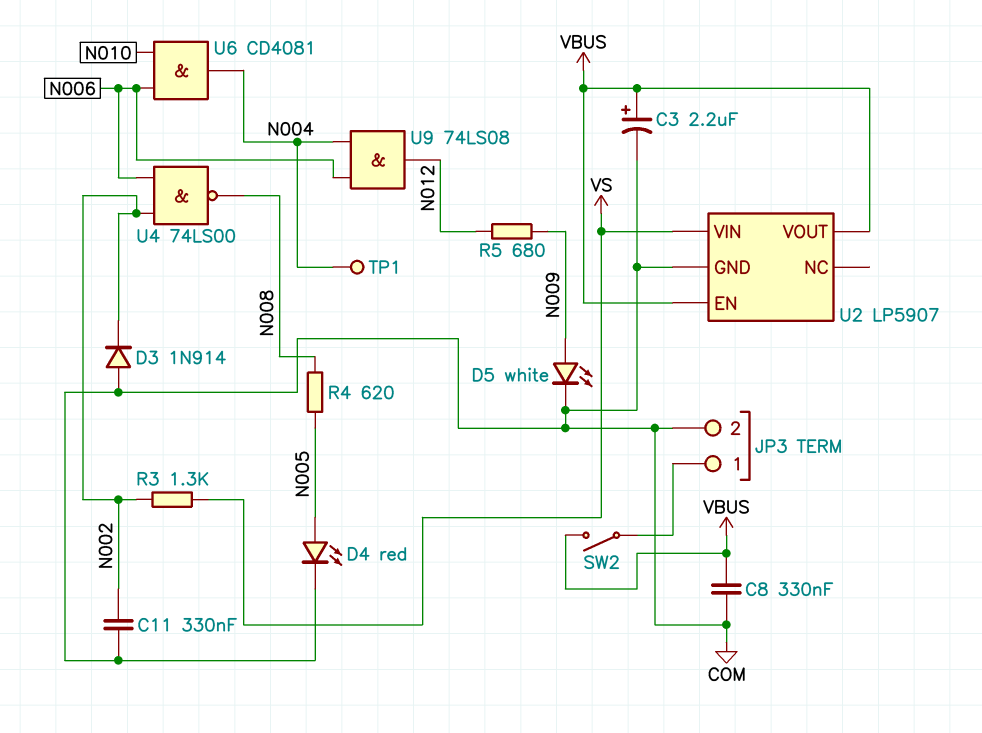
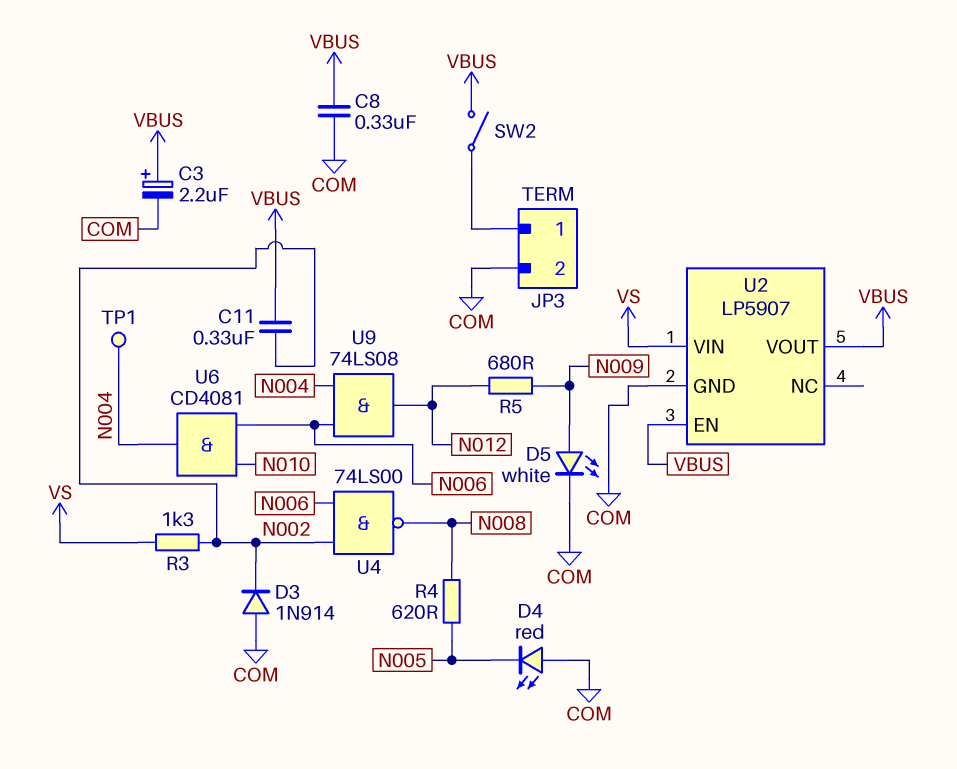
C11: 330nF (COM, N002) -> 330nF (N002, VBUS)
D4: LED red (A N005, K COM) -> LED red (A COM, K N005)

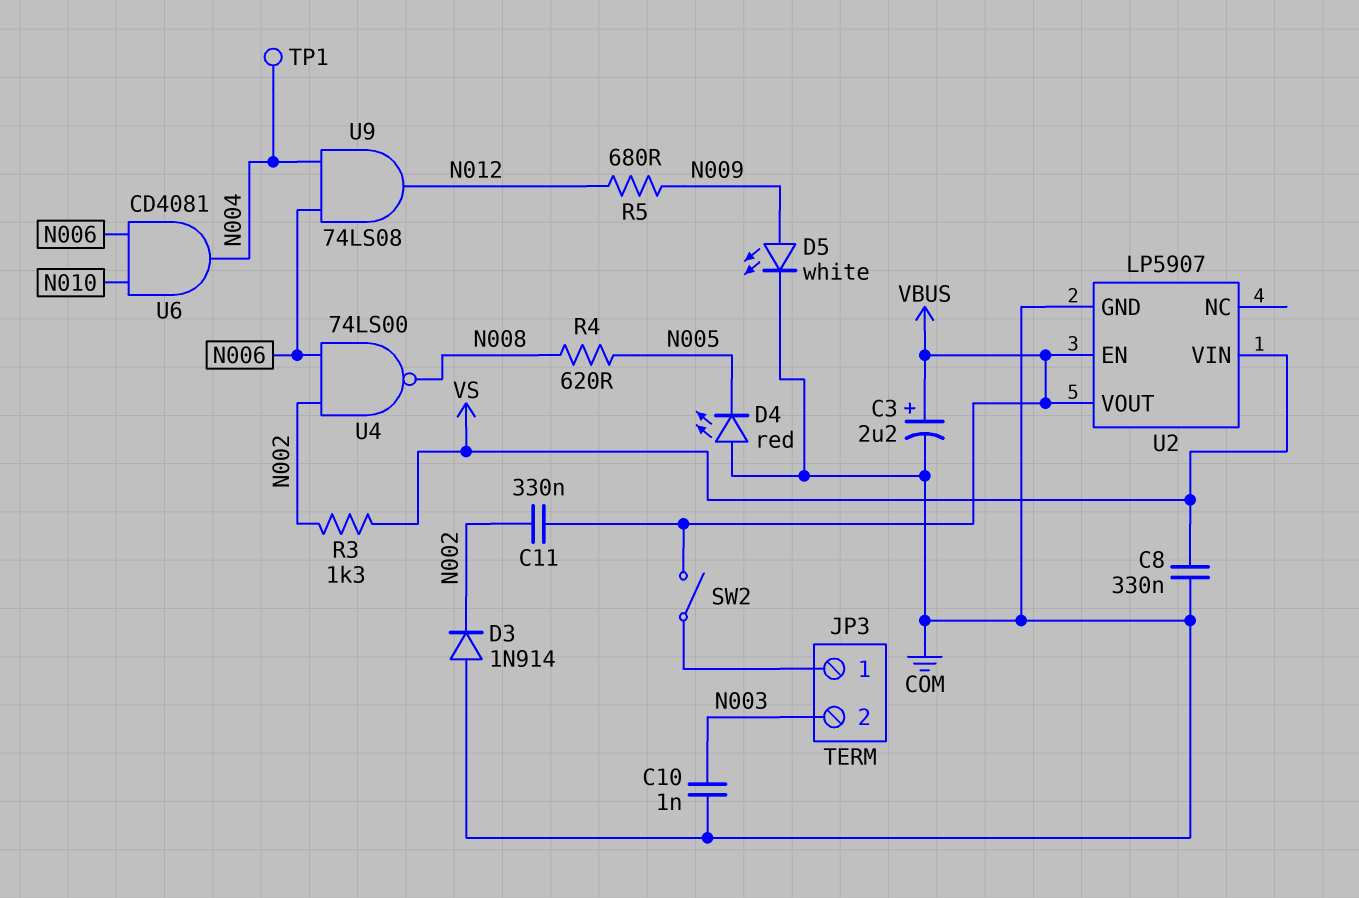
C8: 330nF (COM, VBUS) -> 330nF (COM, VS)
C10: none -> 1nF (COM, N003)
JP3 pin 2: COM -> N003

